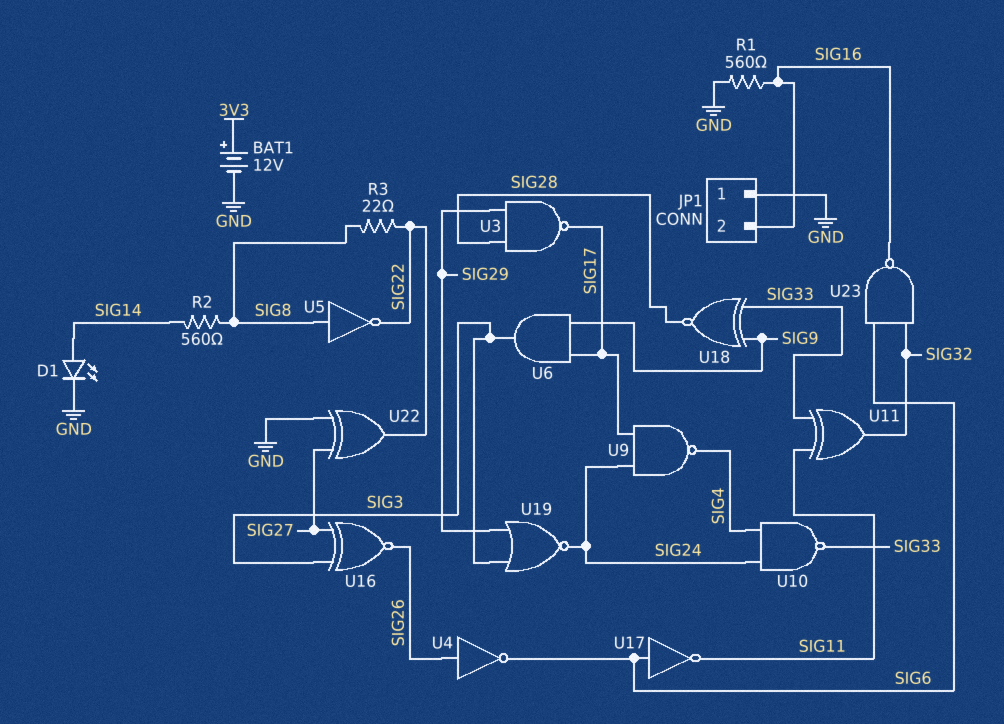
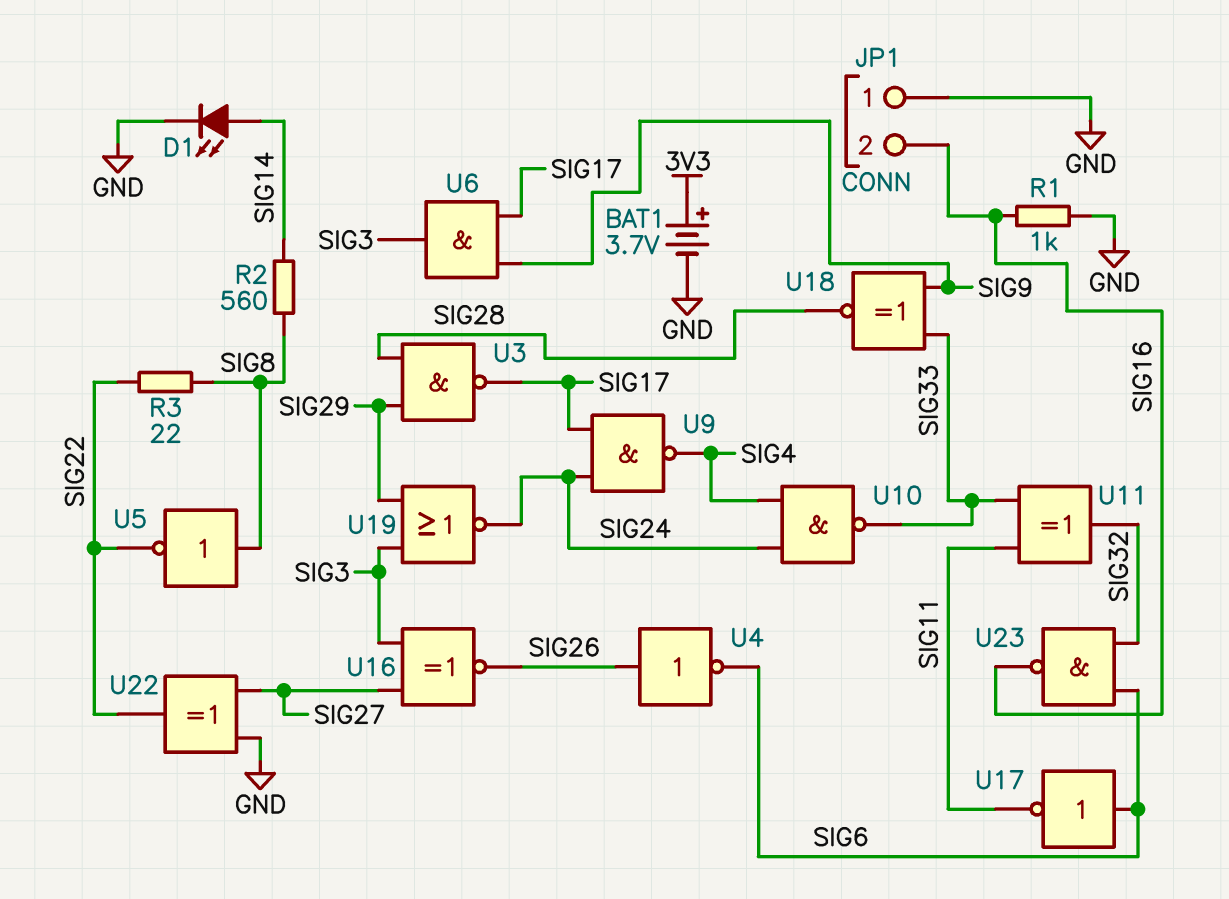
BAT1: 12V (plus 3V3, minus GND) -> 3.7V (plus 3V3, minus GND)
R1: 560 (GND, SIG16) -> 1k (GND, SIG16)

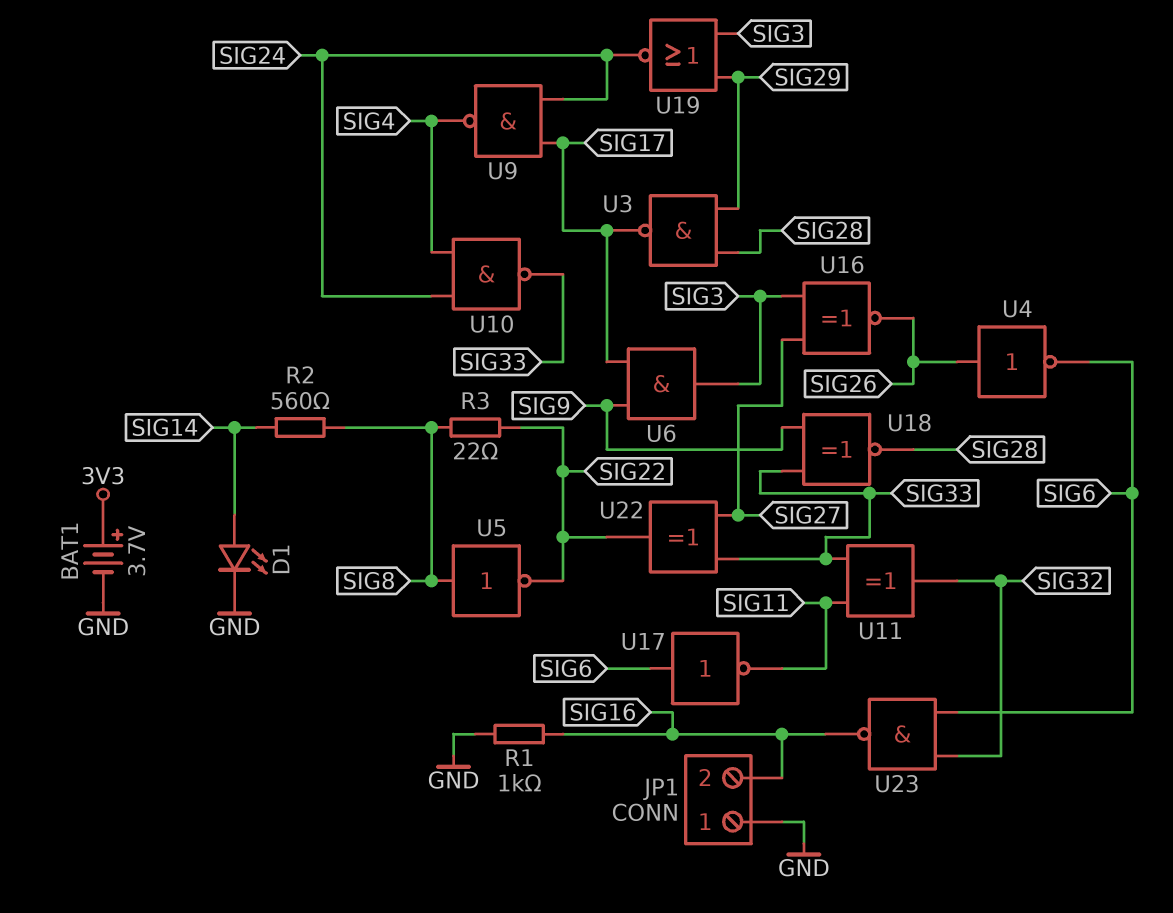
U22: XOR (in GND, in SIG27, out SIG22) -> XOR (in SIG27, in SIG33, out SIG22)

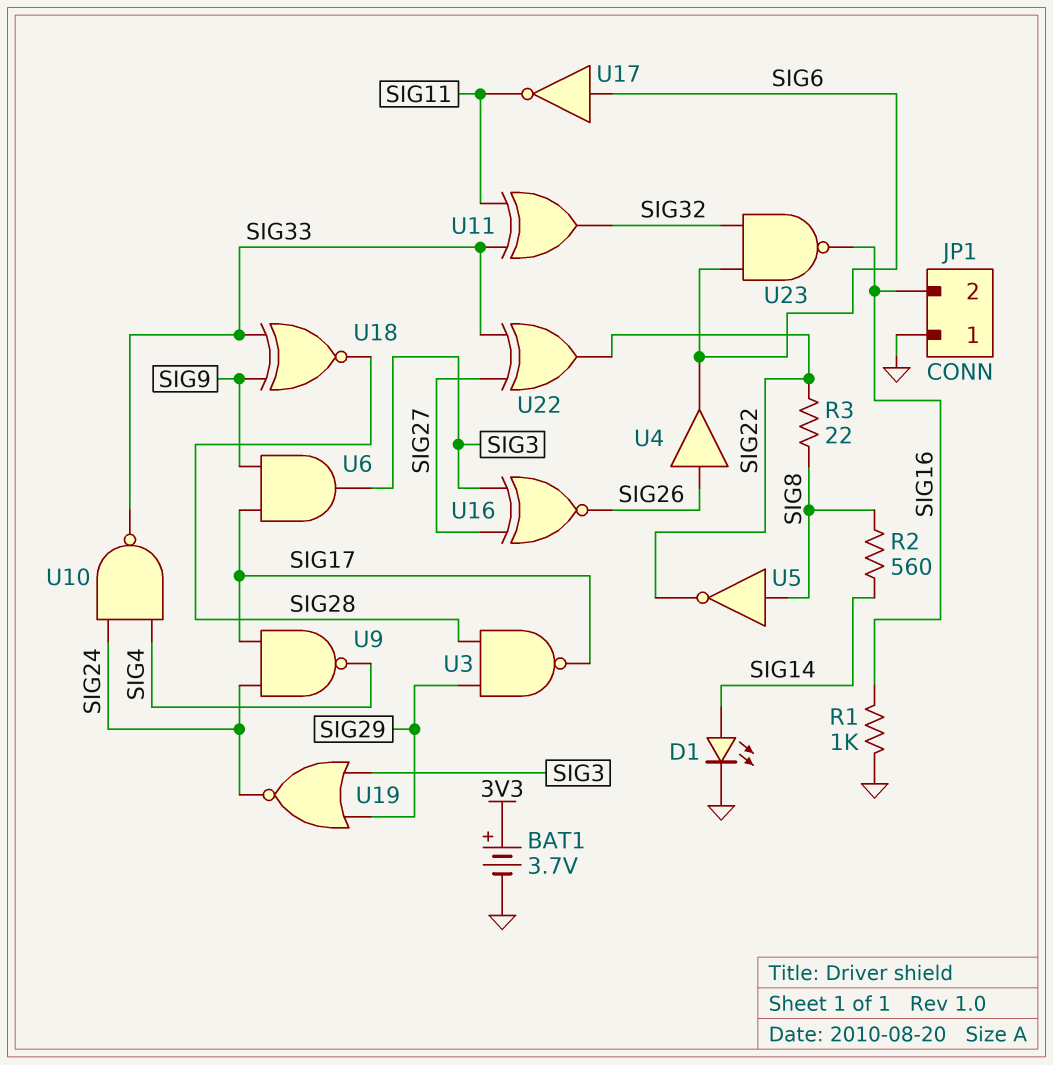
U4: NOT (in SIG26, out SIG6) -> buffer (in SIG26, out SIG6)

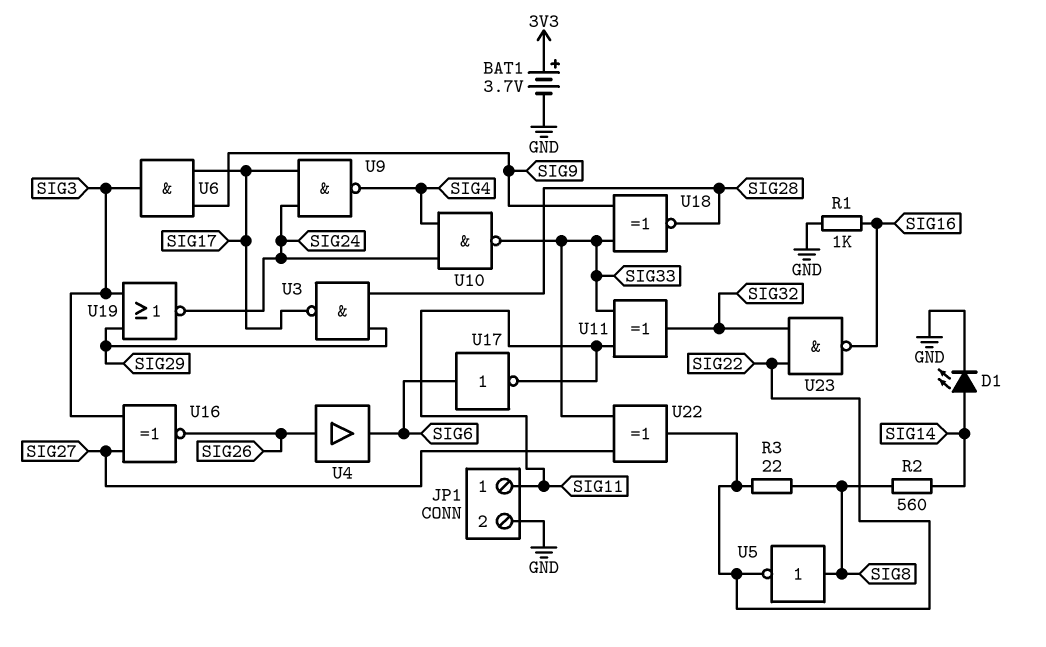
JP1 pin 1: GND -> SIG11
JP1 pin 2: SIG16 -> GND
U23: NAND (in SIG6, in SIG32, out SIG16) -> NAND (in SIG22, in SIG32, out SIG16)

